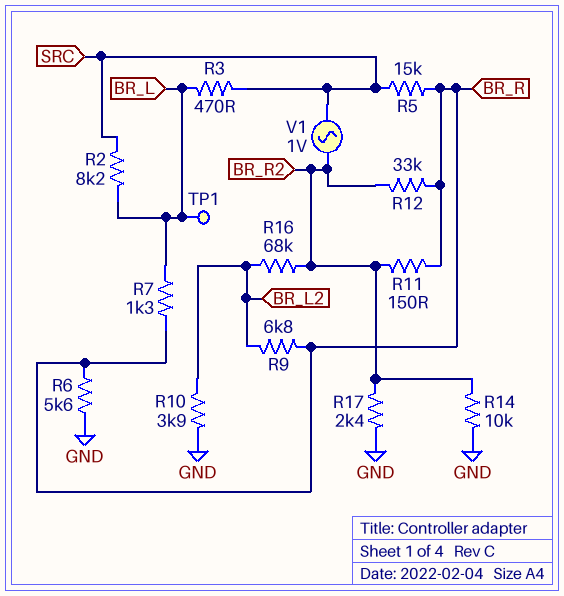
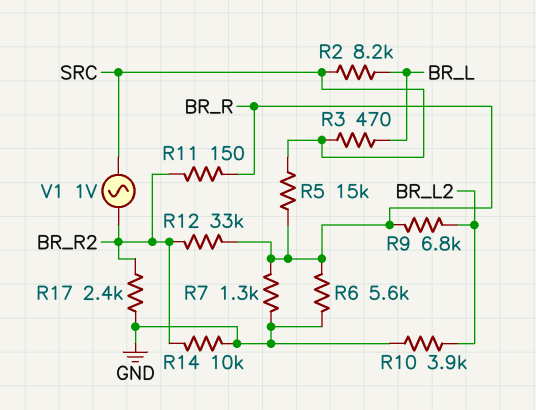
R7: 1.3k (BR_L, BR_R) -> 1.3k (BR_R, GND)
R16: 68k (BR_L2, BR_R2) -> none
TP1: test point (BR_L) -> none

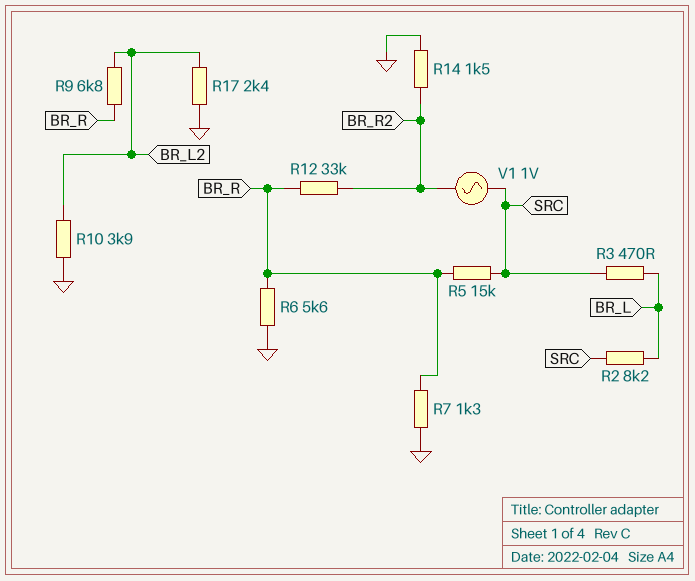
R11: 150 (BR_R, BR_R2) -> none
R14: 10k (BR_R2, GND) -> 1.5k (BR_R2, GND)
R17: 2.4k (BR_R2, GND) -> 2.4k (BR_L2, GND)

